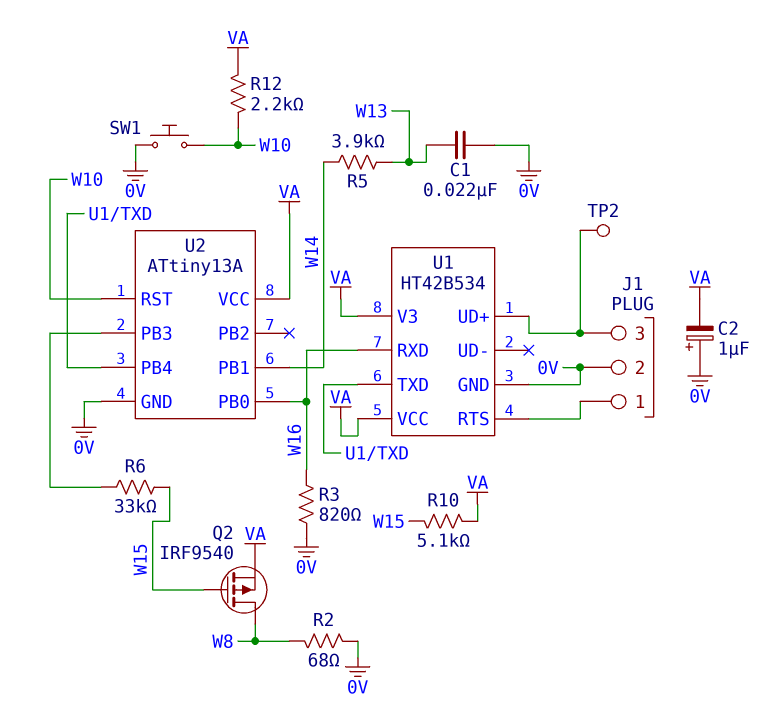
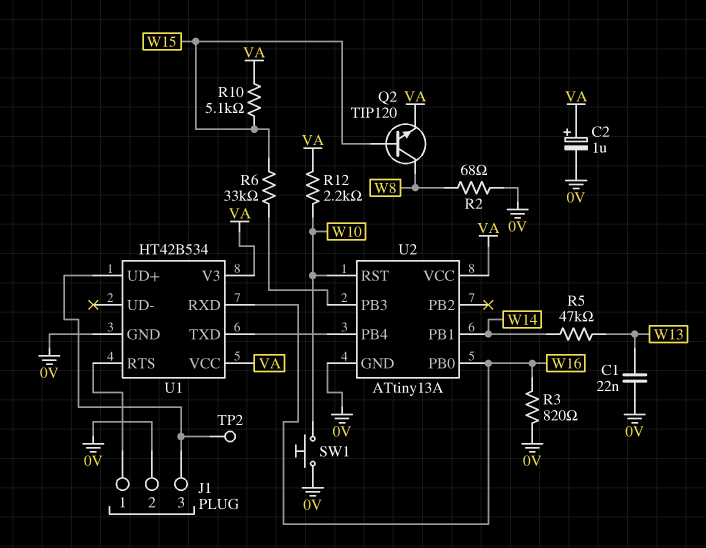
C2: 1uF (plus 0V, minus VA) -> 1uF (plus VA, minus 0V)
Q2: PMOS IRF9540 (G W15, D W8, S VA) -> NPN TIP120 (B W15, C W8, E VA)
R5: 3.9k (W13, W14) -> 47k (W13, W14)

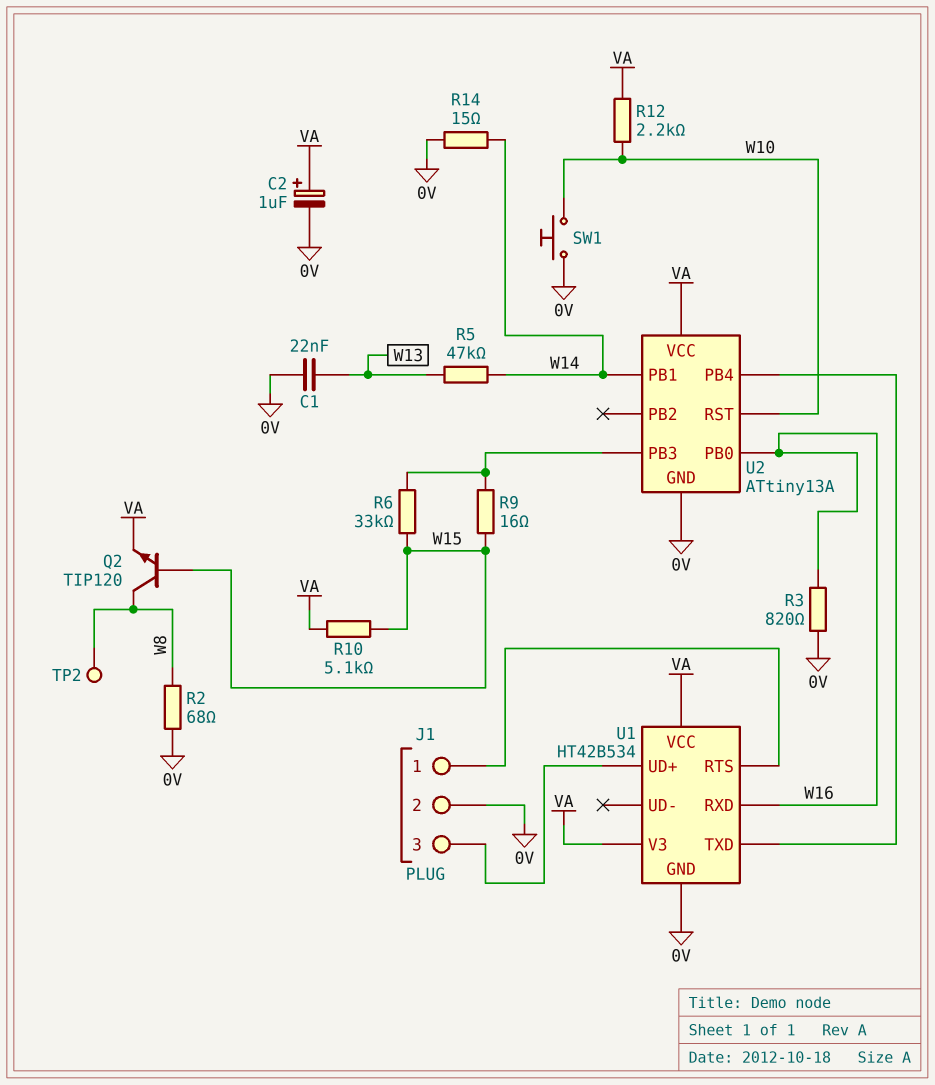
R9: none -> 16 (U2/PB3, W15)
R14: none -> 15 (0V, W14)
TP2: test point (J1/3) -> test point (W8)

